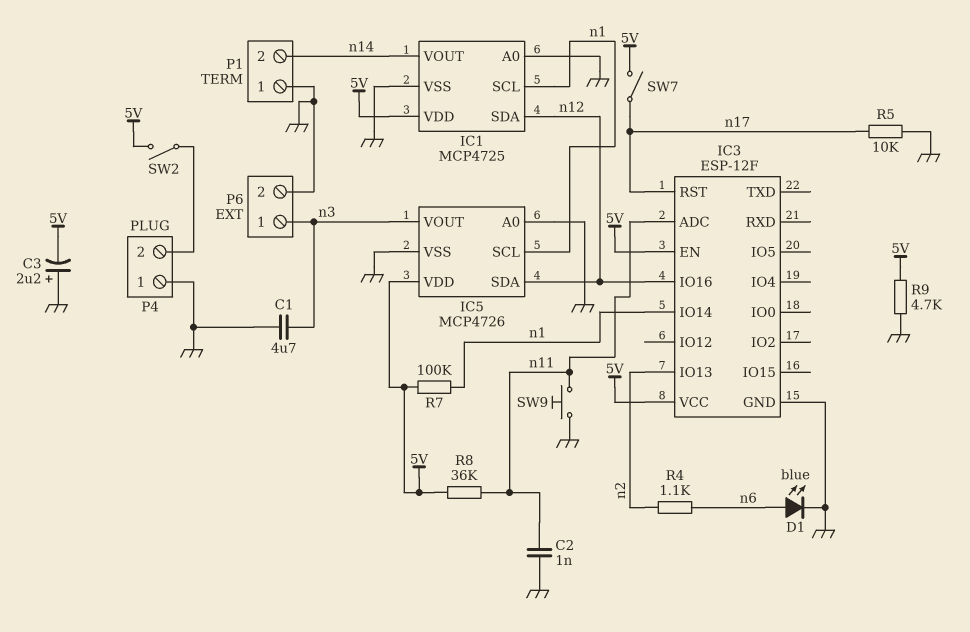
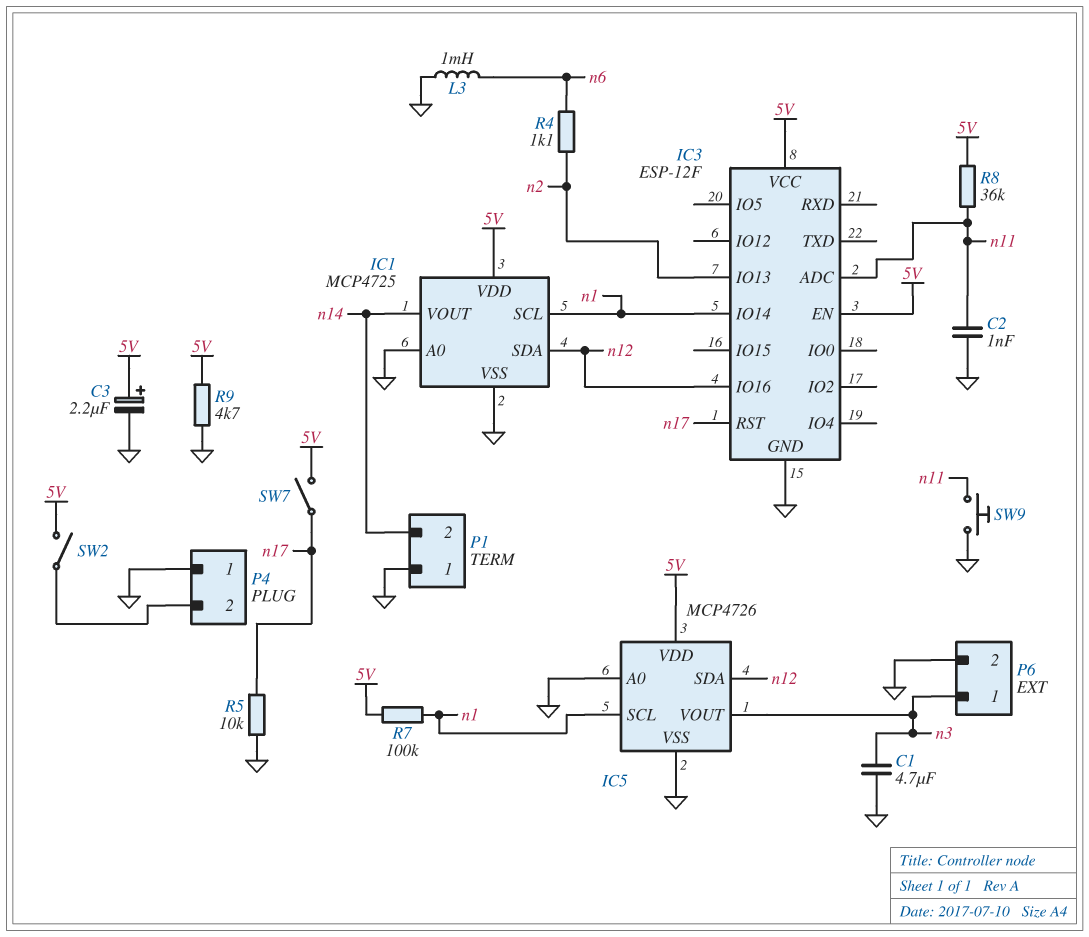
C3: 2.2uF (plus GND, minus 5V) -> 2.2uF (plus 5V, minus GND)
D1: LED blue (A n6, K GND) -> none
L3: none -> 1mH (GND, n6)

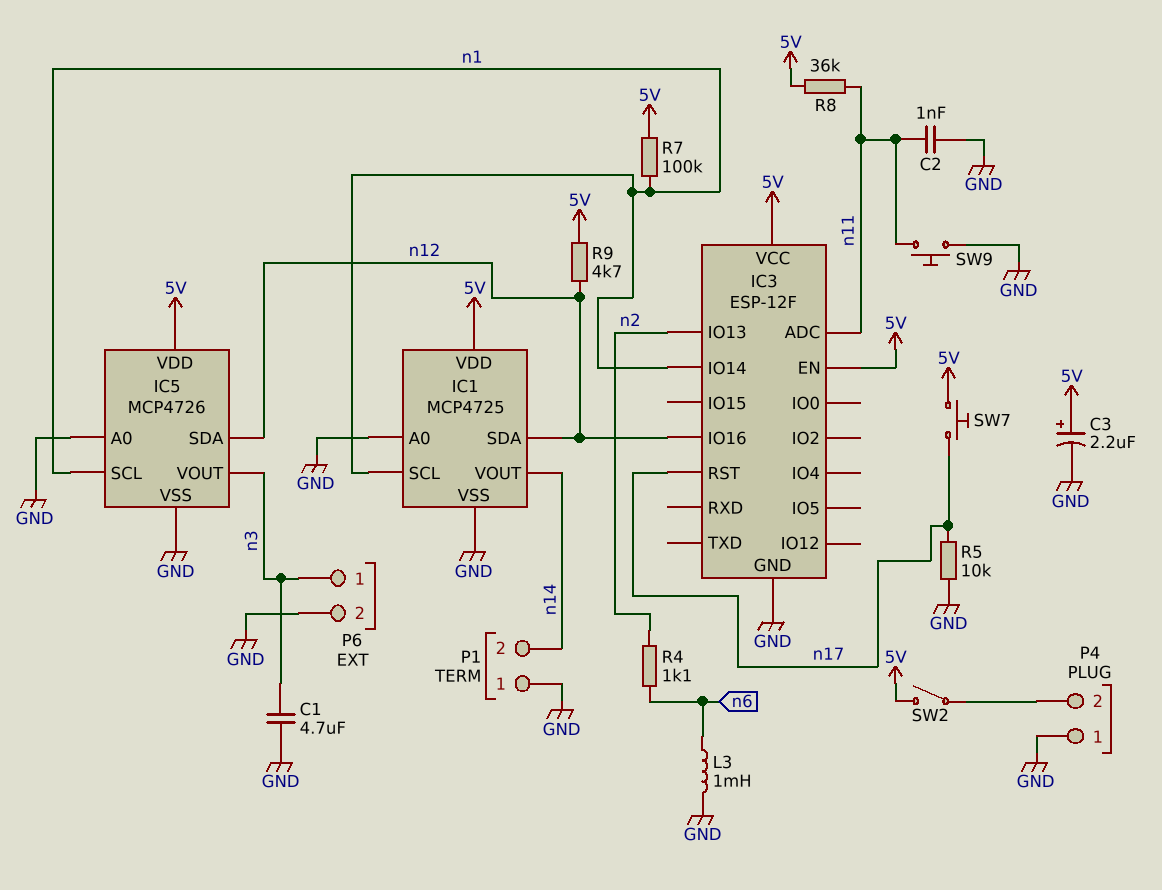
R9: 4.7k (5V, GND) -> 4.7k (5V, n12)
SW7: switch (5V, n17) -> button (5V, n17)

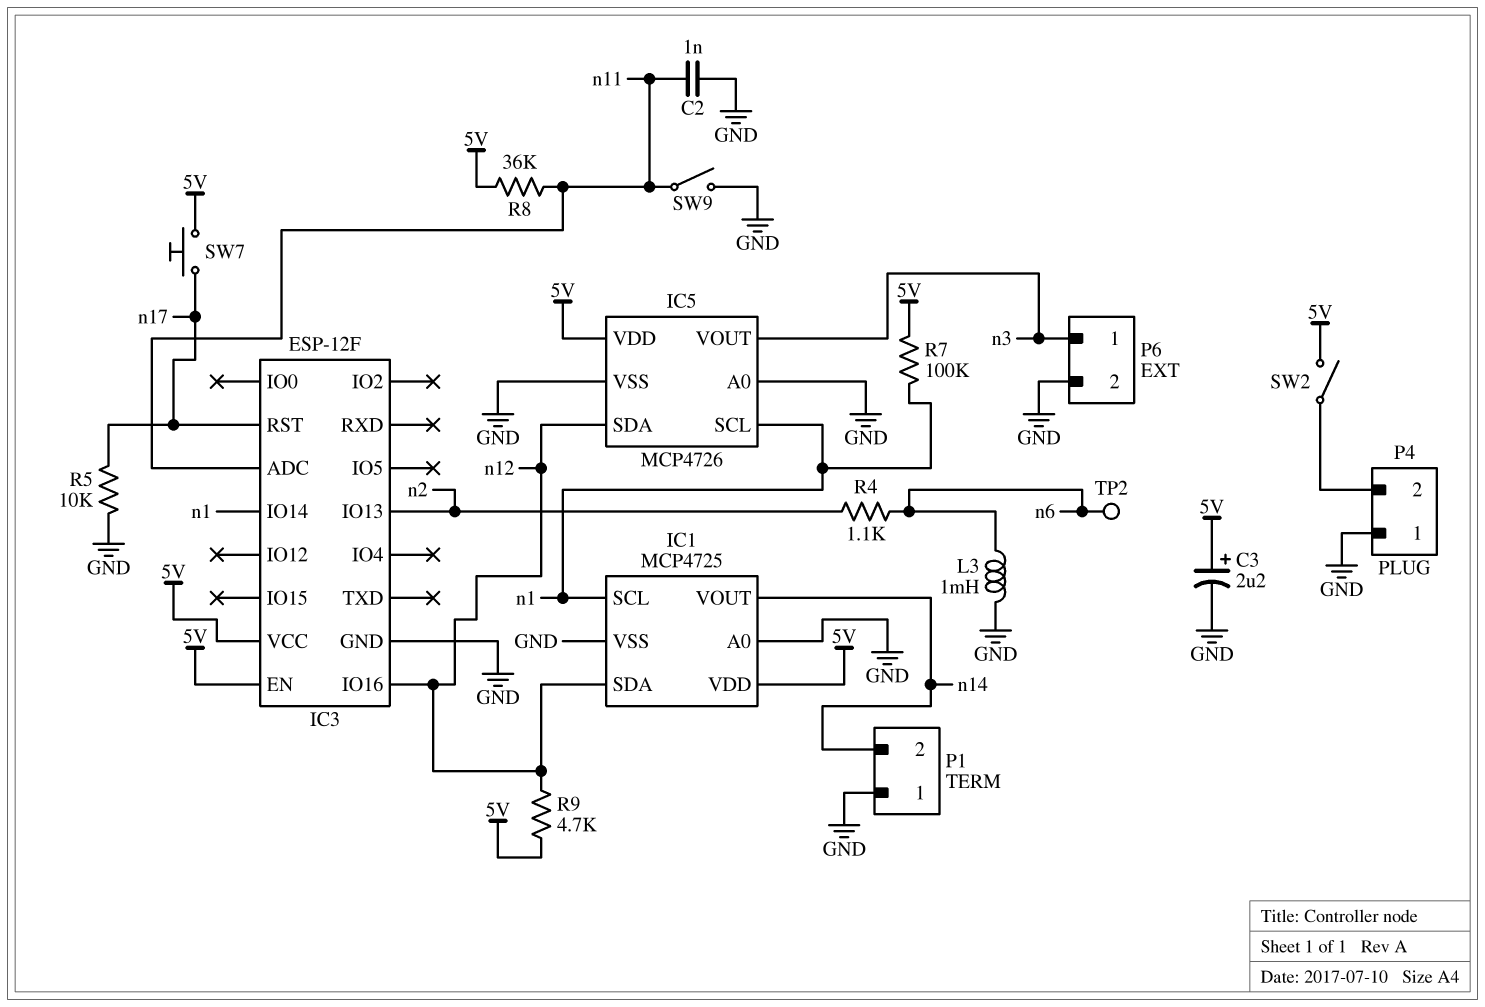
C1: 4.7uF (GND, n3) -> none
SW9: button (GND, n11) -> switch (GND, n11)
TP2: none -> test point (n6)

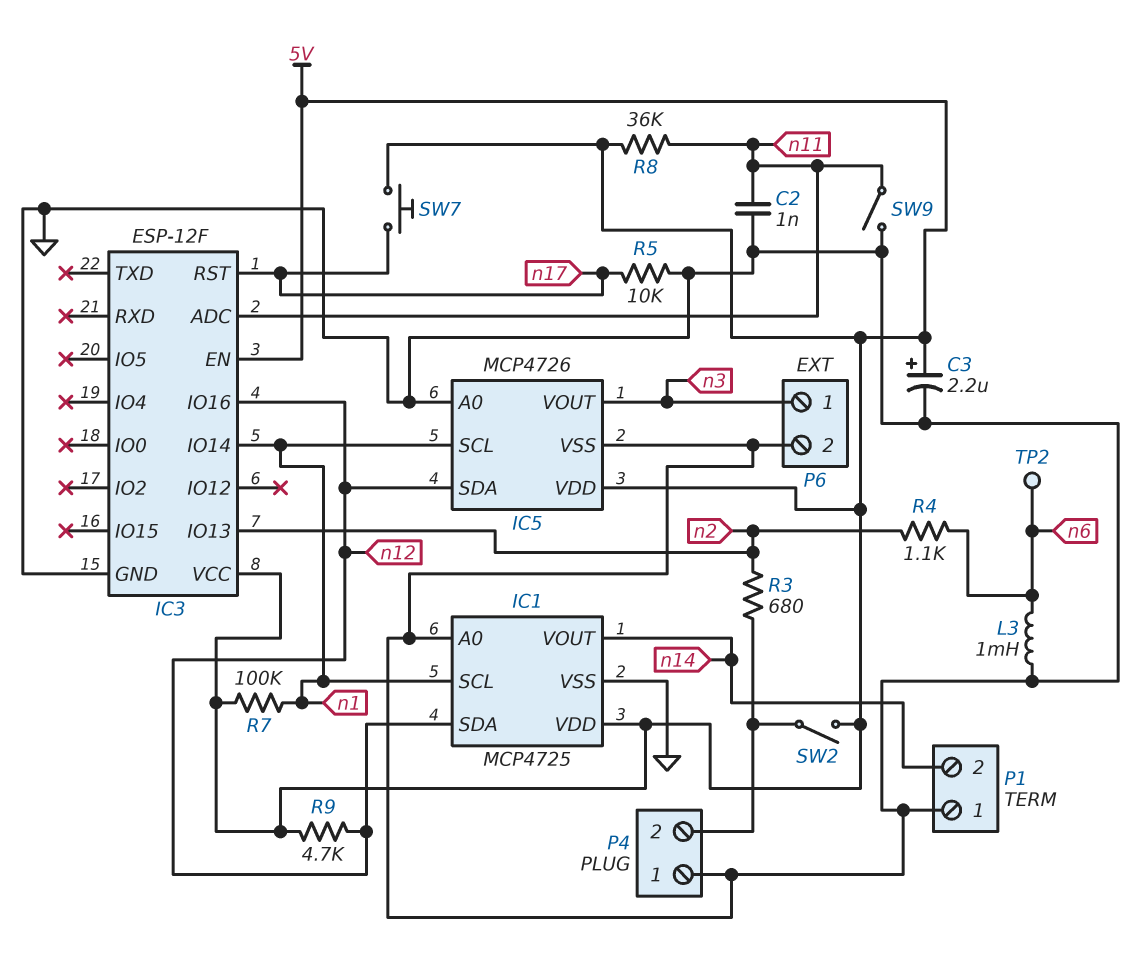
R3: none -> 680 (P4/2, n2)

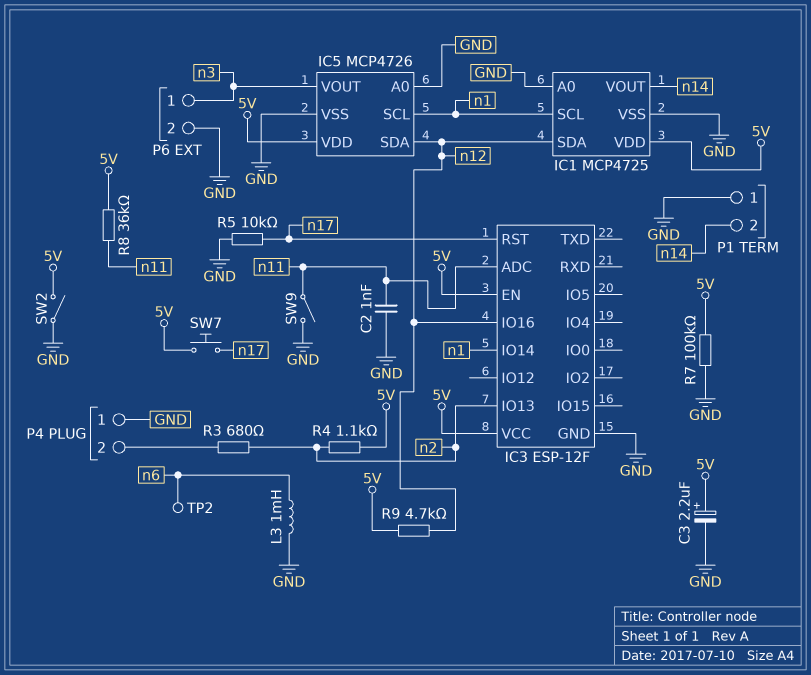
R4: 1.1k (n2, n6) -> 1.1k (5V, n2)
R7: 100k (5V, n1) -> 100k (5V, GND)
SW2: switch (5V, P4/2) -> switch (5V, GND)

